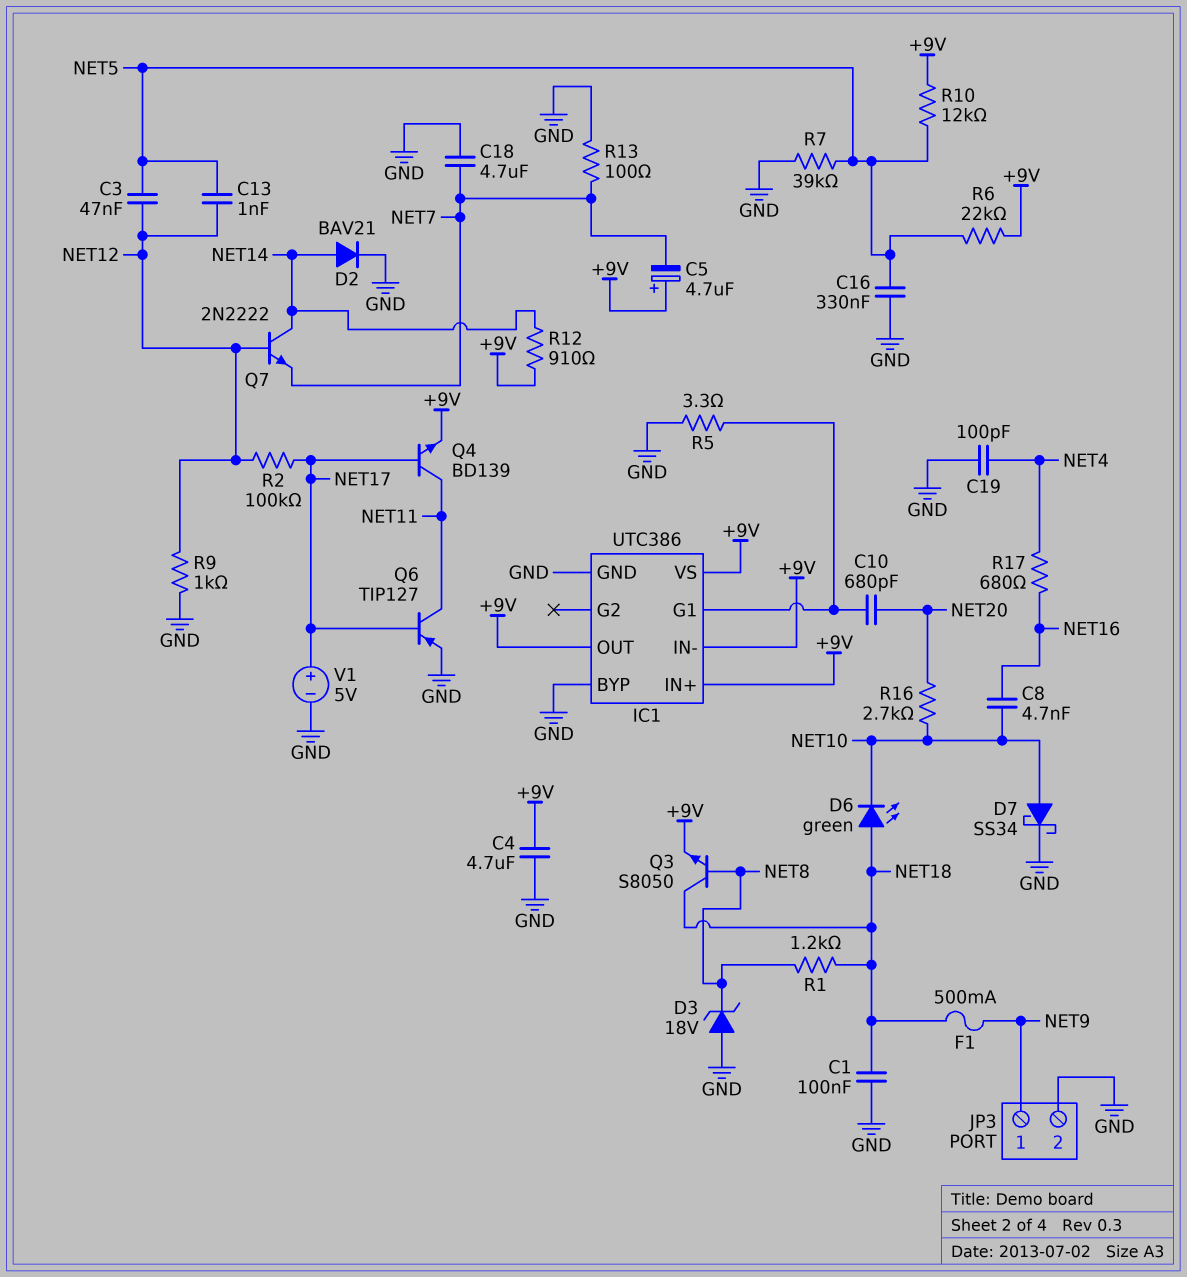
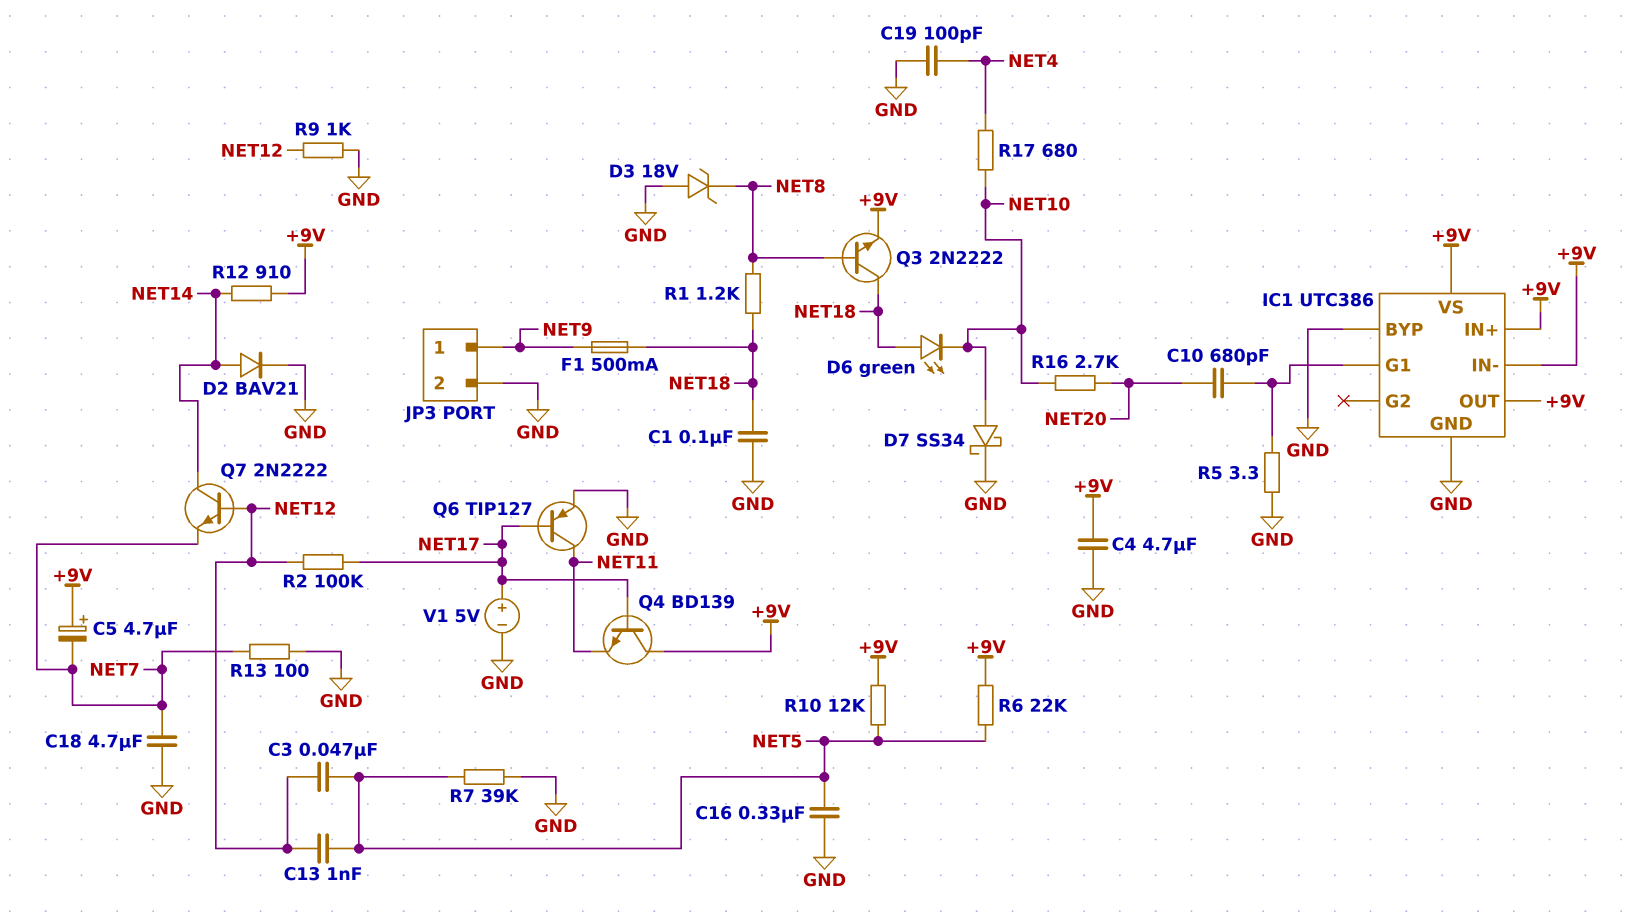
C8: 4.7nF (NET10, NET16) -> none
Q3: NPN S8050 (B NET8, C NET18, E +9V) -> NPN 2N2222 (B NET8, C NET18, E +9V)
Q4: NPN BD139 (B NET17, C NET11, E +9V) -> NPN BD139 (B NET17, C +9V, E NET11)
R17: 680 (NET4, NET16) -> 680 (NET4, NET10)

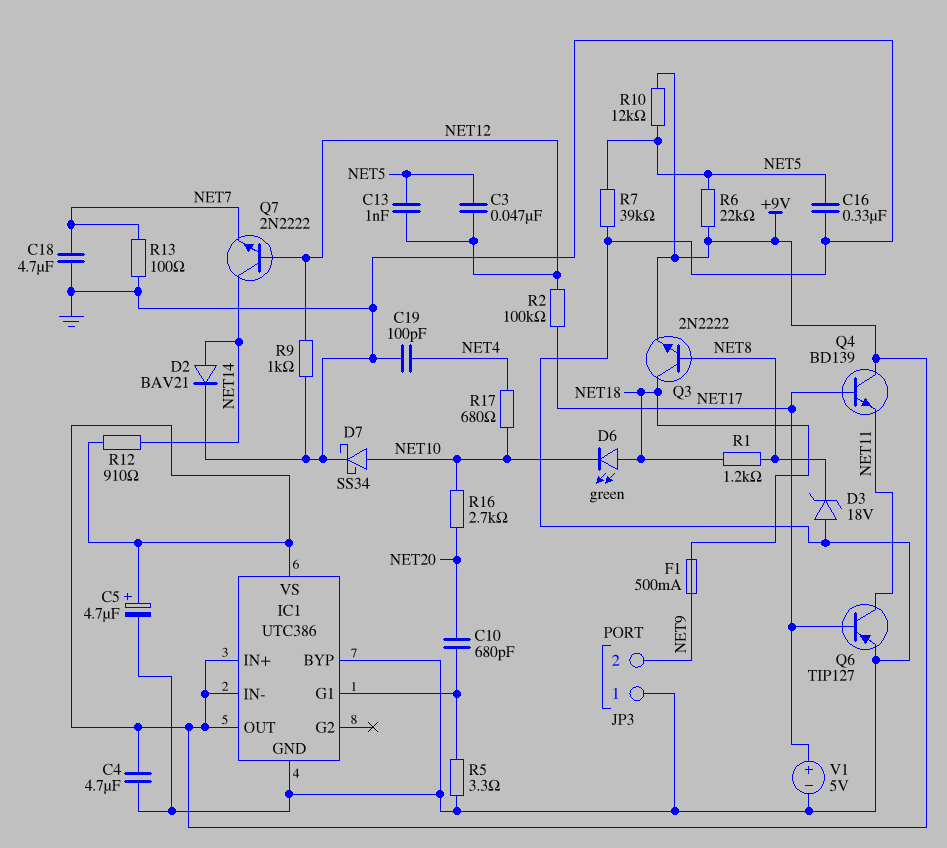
C1: 100nF (GND, NET18) -> none
C5: 4.7uF (plus +9V, minus NET7) -> 4.7uF (plus +9V, minus GND)
JP3 pin 1: NET9 -> GND
JP3 pin 2: GND -> NET9

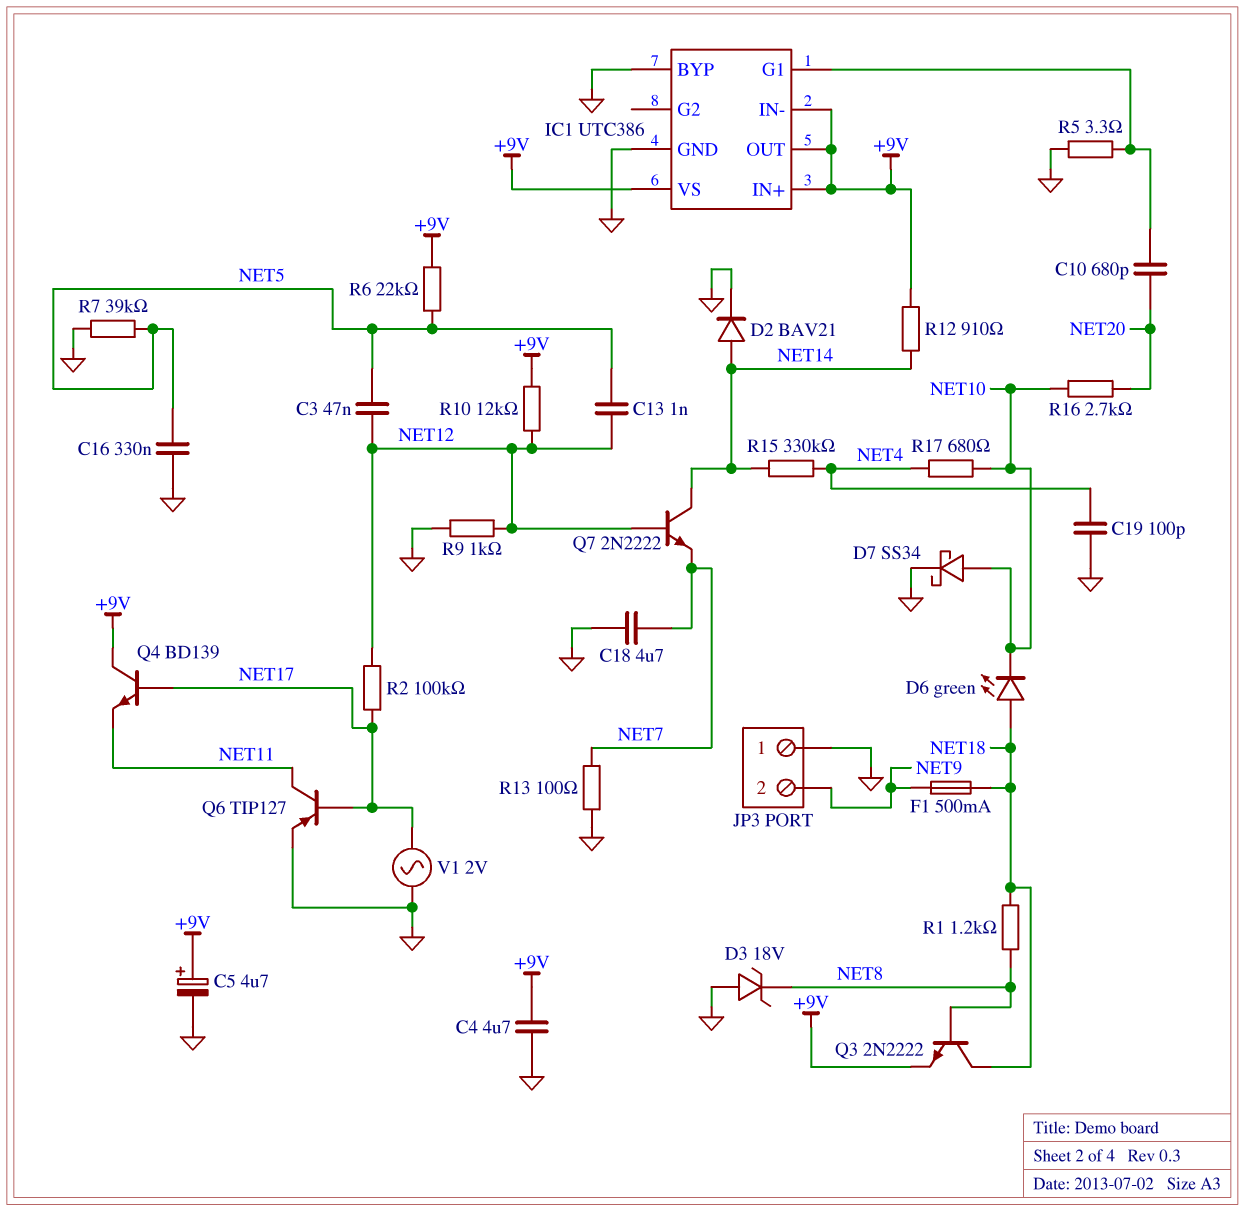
R10: 12k (+9V, NET5) -> 12k (+9V, NET12)
R15: none -> 330k (NET4, NET14)
V1: 5V (plus NET17, minus GND) -> AC 2V (GND, NET17)

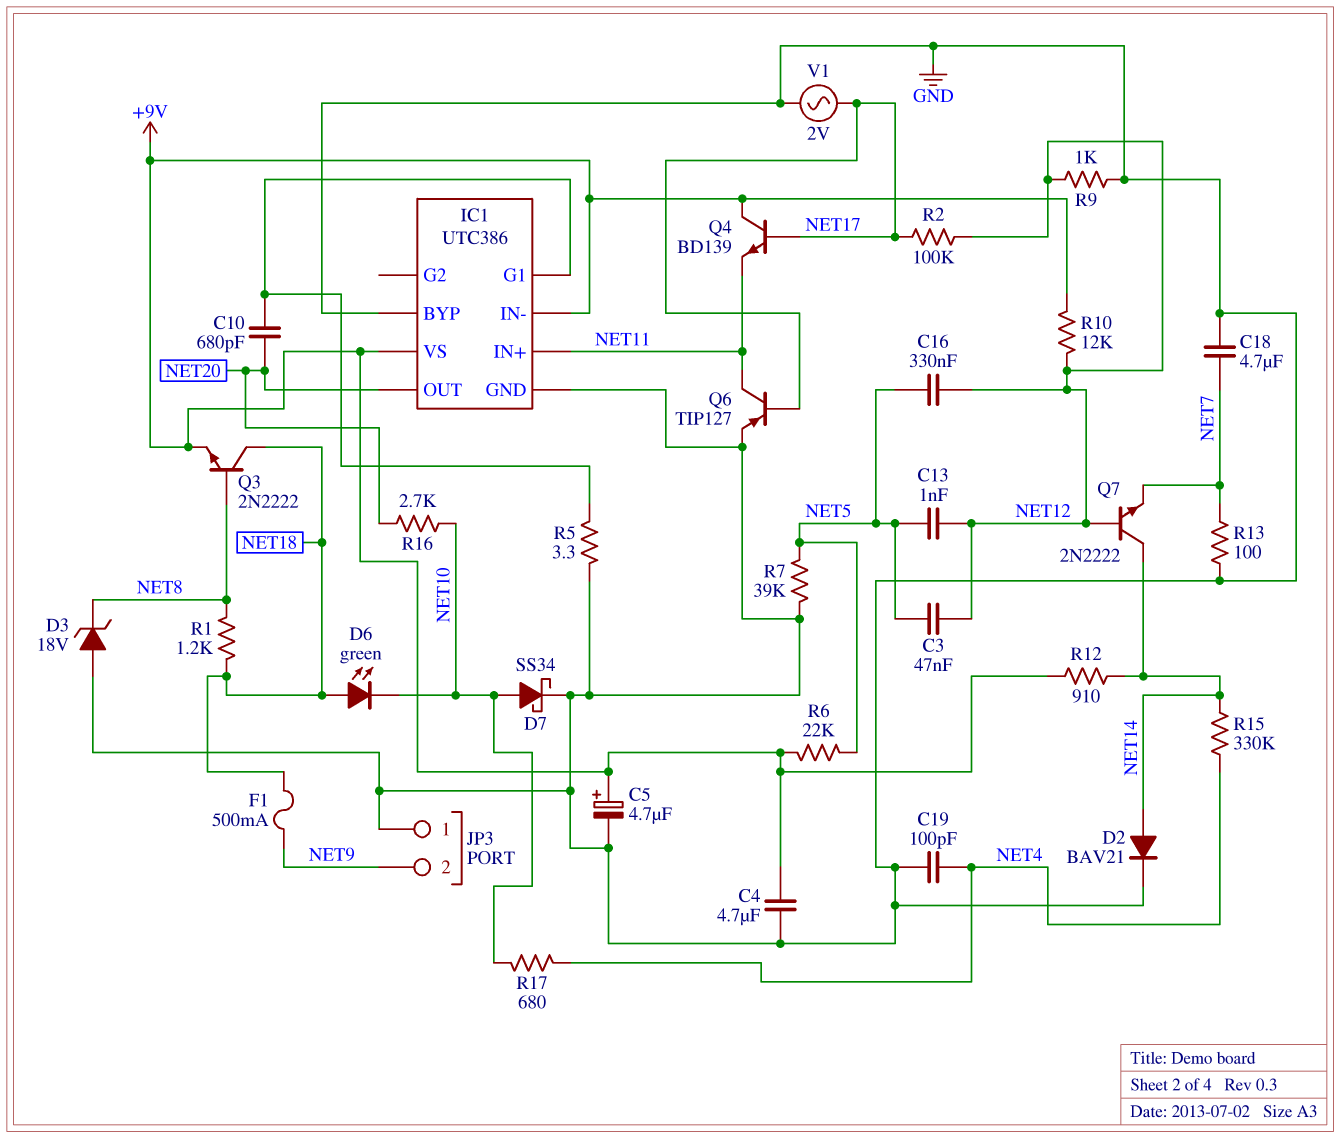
C16: 330nF (GND, NET5) -> 330nF (NET5, NET12)
IC1 pin IN+: +9V -> NET11
IC1 pin OUT: +9V -> NET20

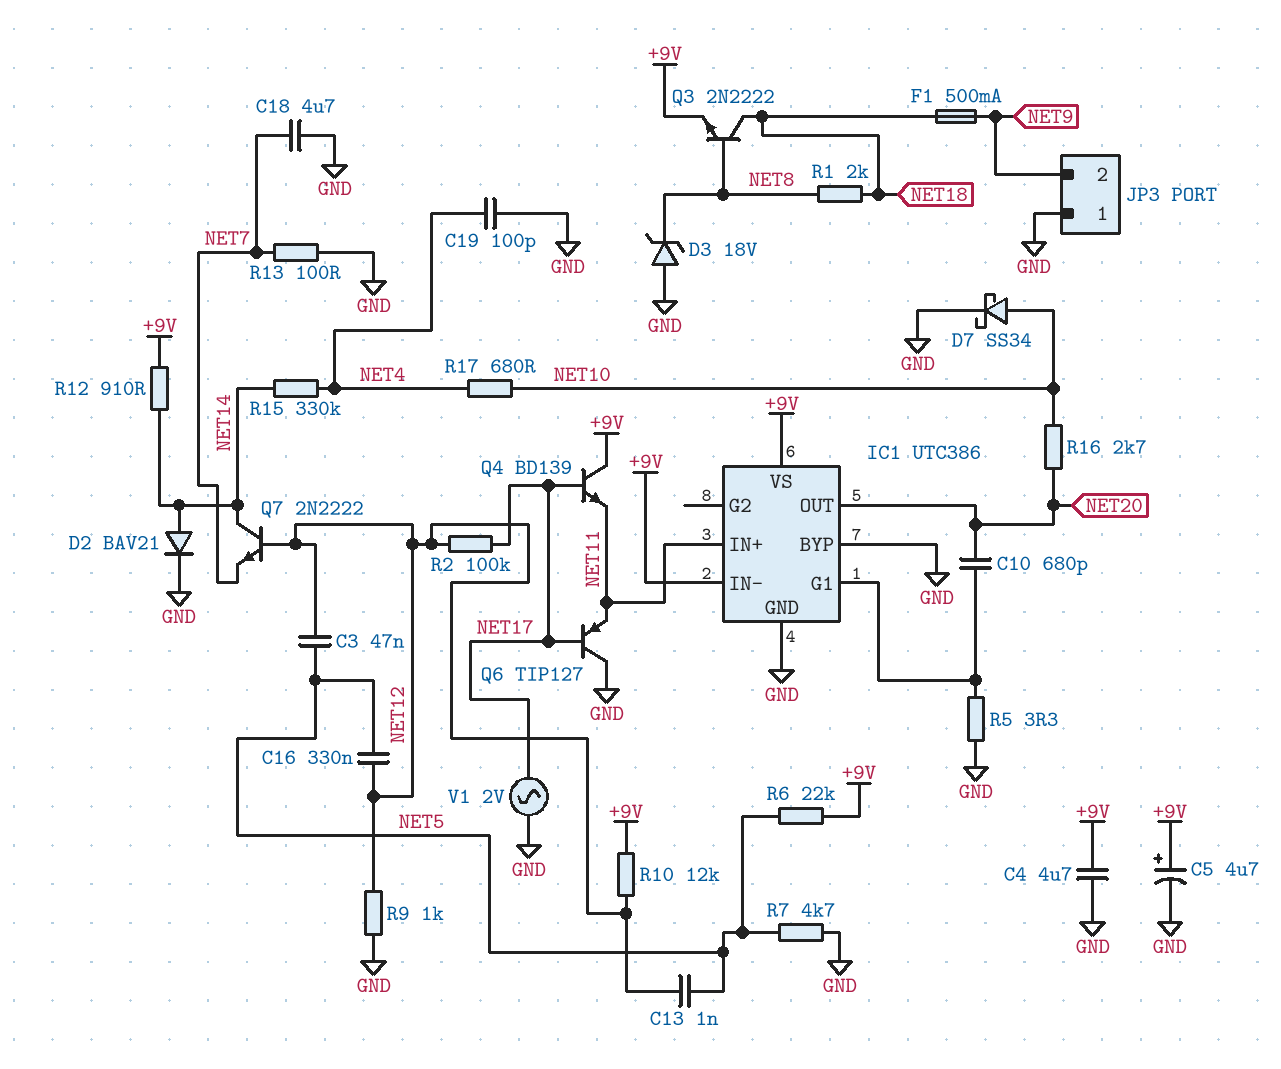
D6: LED green (A NET18, K NET10) -> none
Q6: PNP TIP127 (B NET17, C NET11, E GND) -> PNP TIP127 (B NET17, C GND, E NET11)
R1: 1.2k (NET8, NET18) -> 2k (NET8, NET18)
R7: 39k (GND, NET5) -> 4.7k (GND, NET5)

